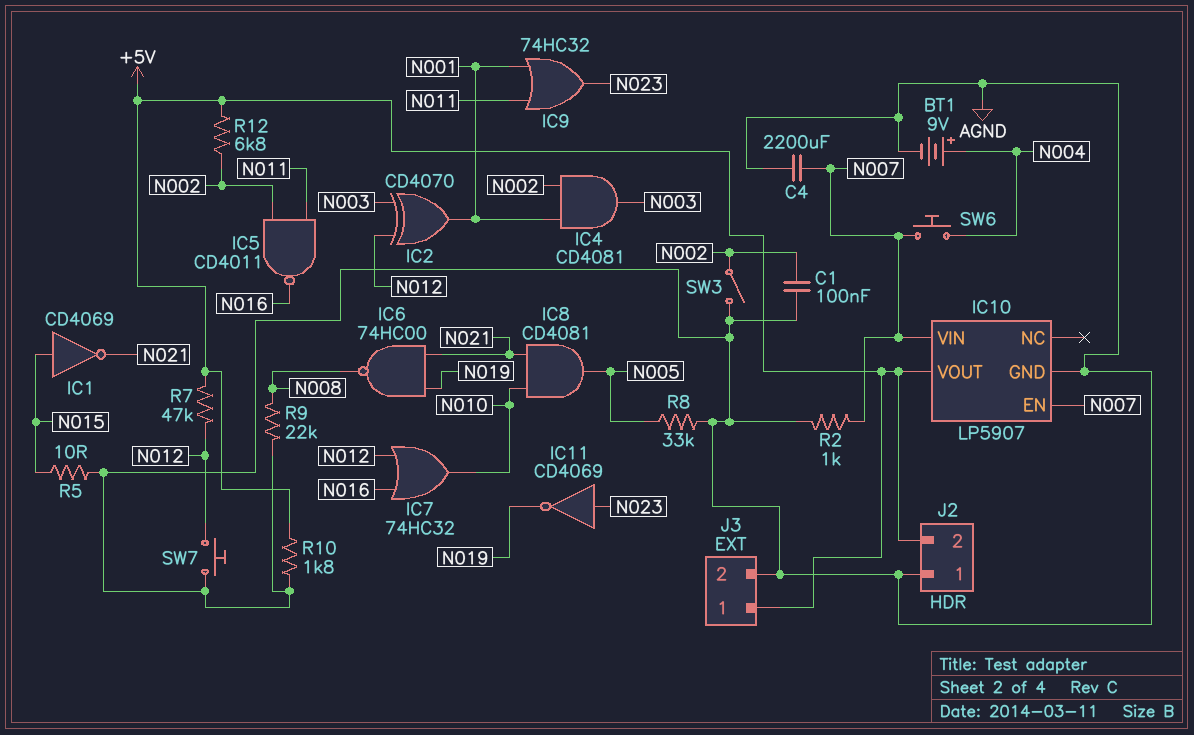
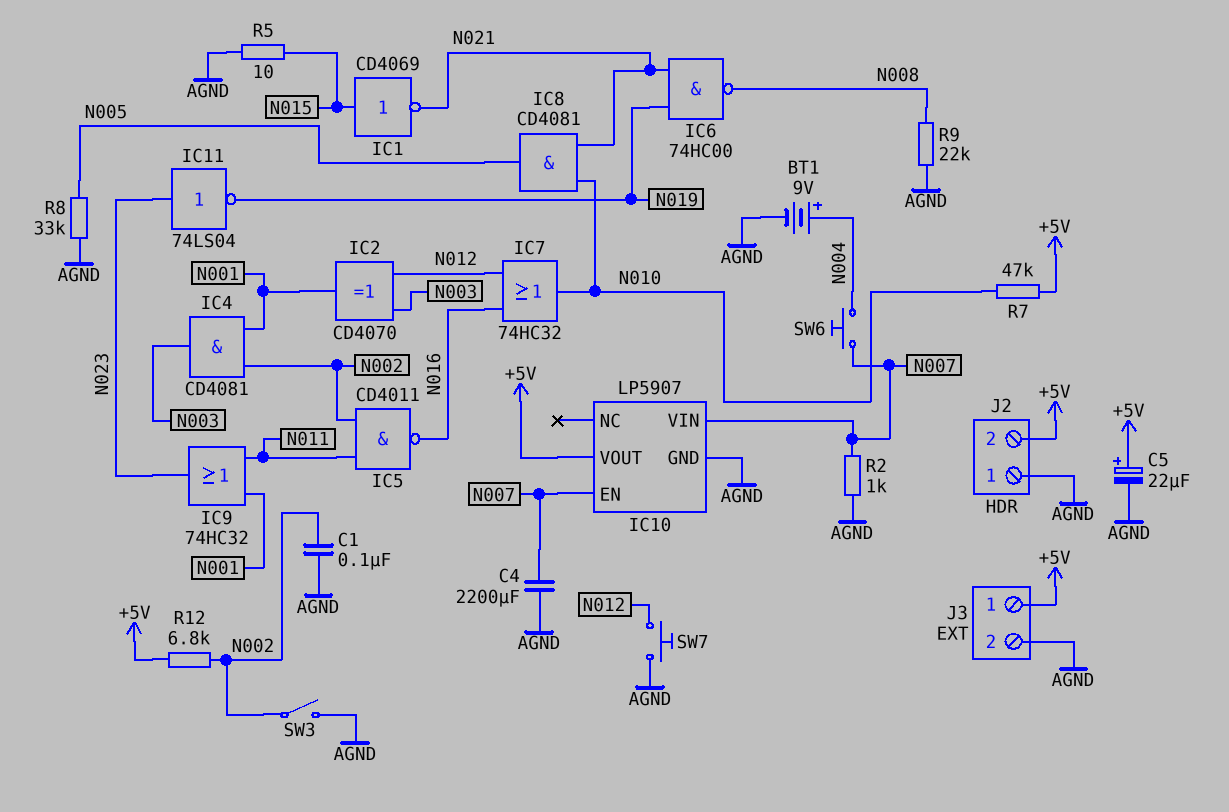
C5: none -> 22uF (plus +5V, minus AGND)
IC11: NOT CD4069 (in N023, out N019) -> NOT 74LS04 (in N023, out N019)
R7: 47k (+5V, N012) -> 47k (+5V, N010)
R10: 1.8k (+5V, AGND) -> none

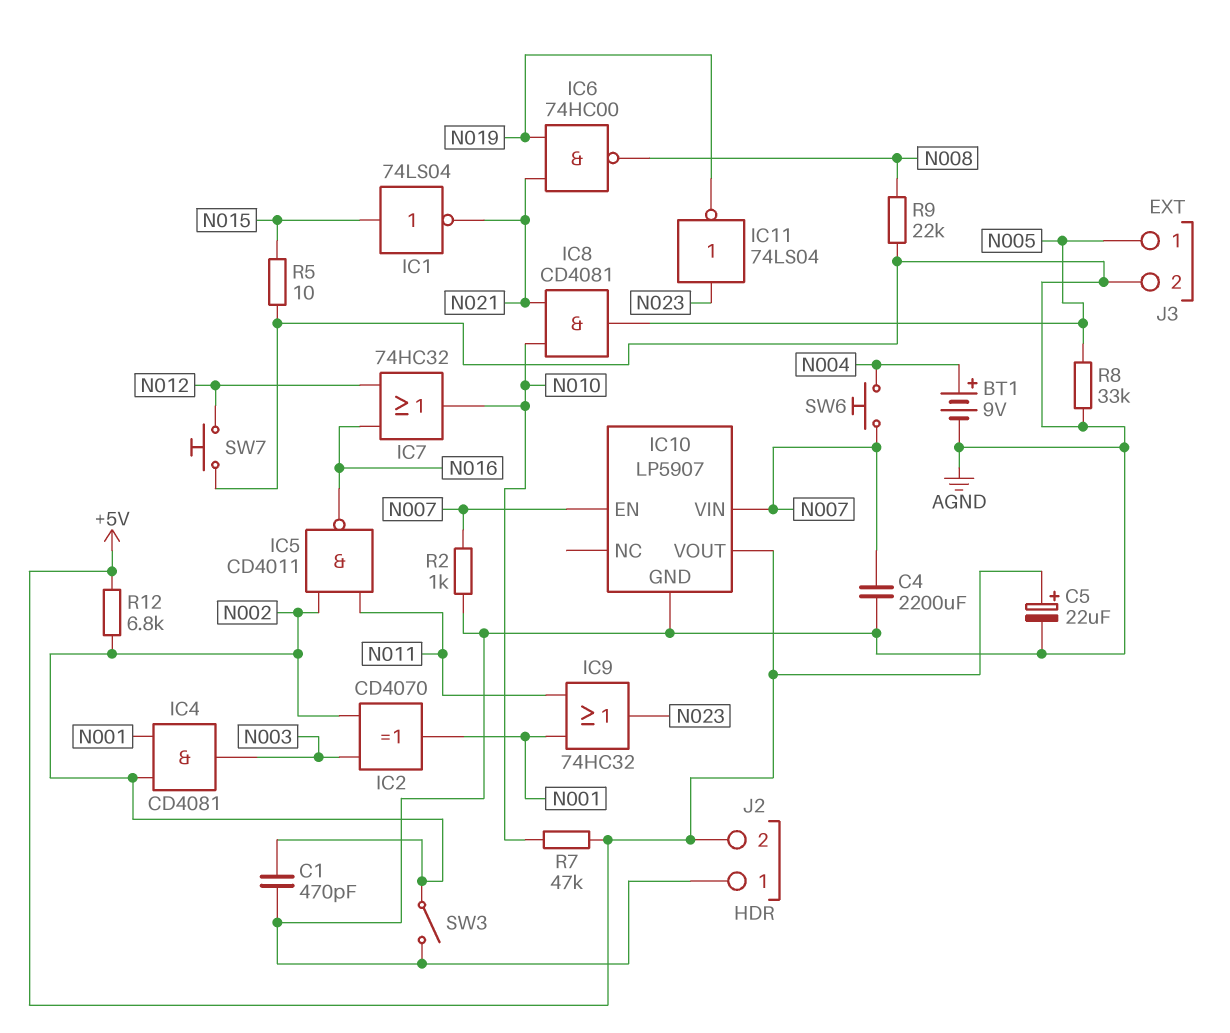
C1: 100nF (AGND, N002) -> 470pF (AGND, N002)
IC1: NOT CD4069 (in N015, out N021) -> NOT 74LS04 (in N015, out N021)
IC2: XOR CD4070 (in N003, in N012, out N001) -> XOR CD4070 (in N002, in N003, out N001)
J3 pin 1: +5V -> N005

